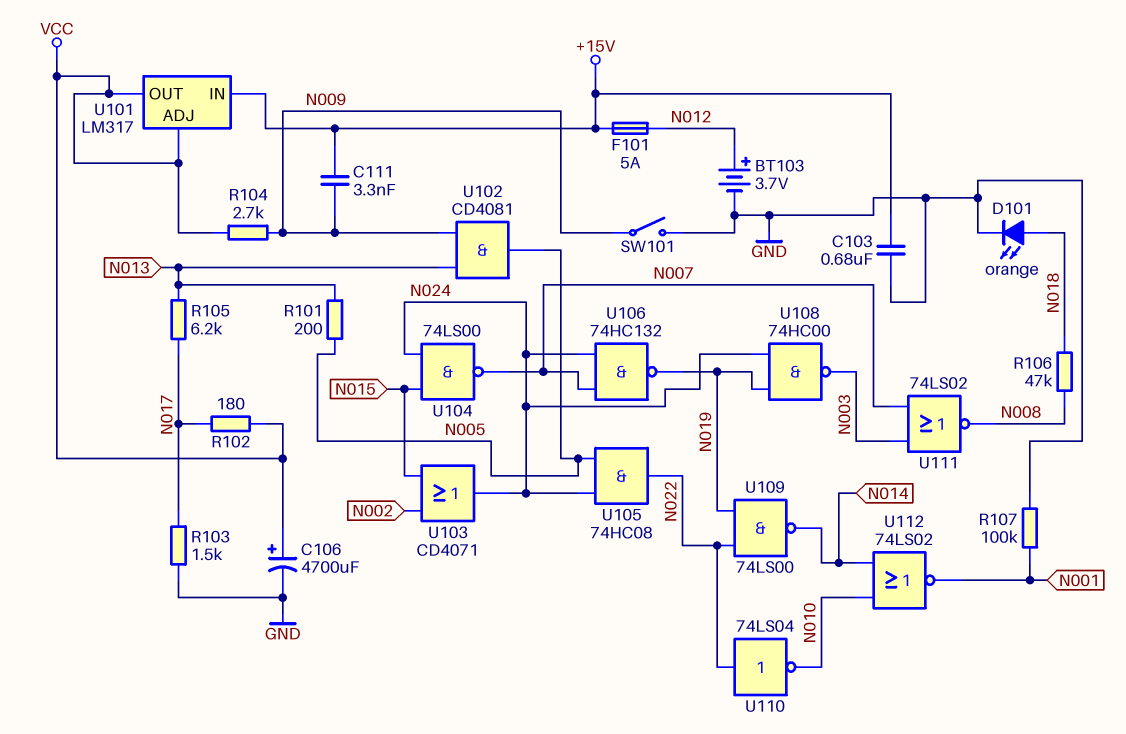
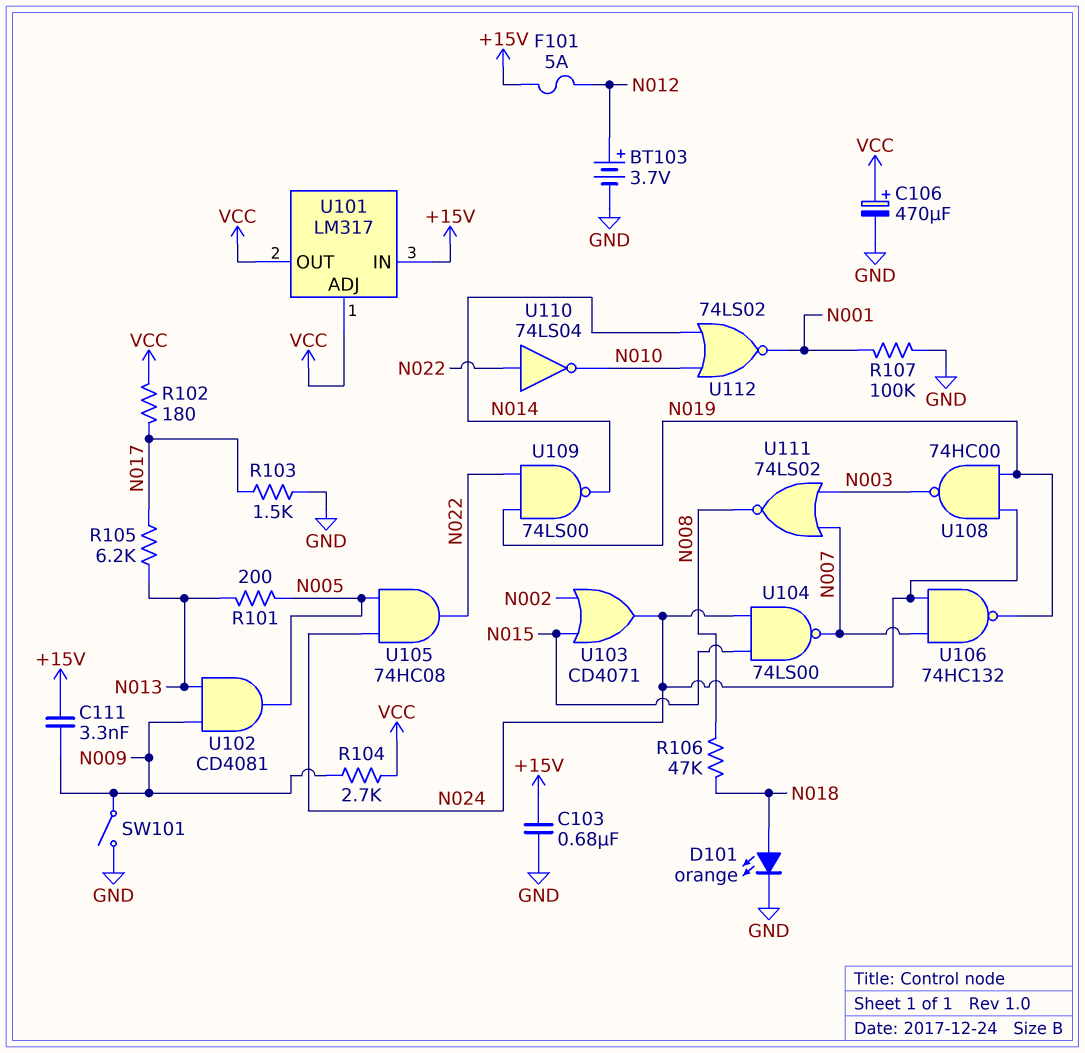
C106: 4700uF (plus VCC, minus GND) -> 470uF (plus VCC, minus GND)

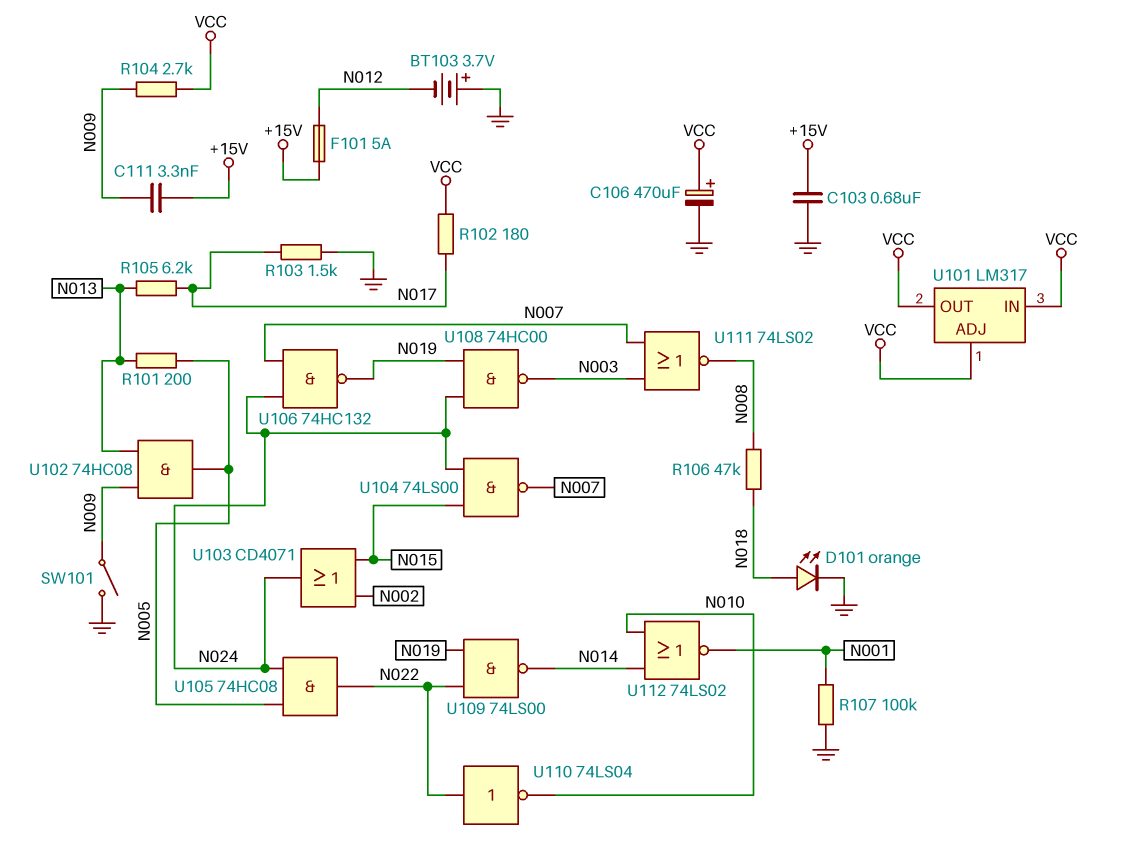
BT103: 3.7V (plus N012, minus GND) -> 3.7V (plus GND, minus N012)
U101 pin IN: +15V -> VCC
U102: AND CD4081 (in N009, in N013, out N005) -> AND 74HC08 (in N009, in N013, out N005)

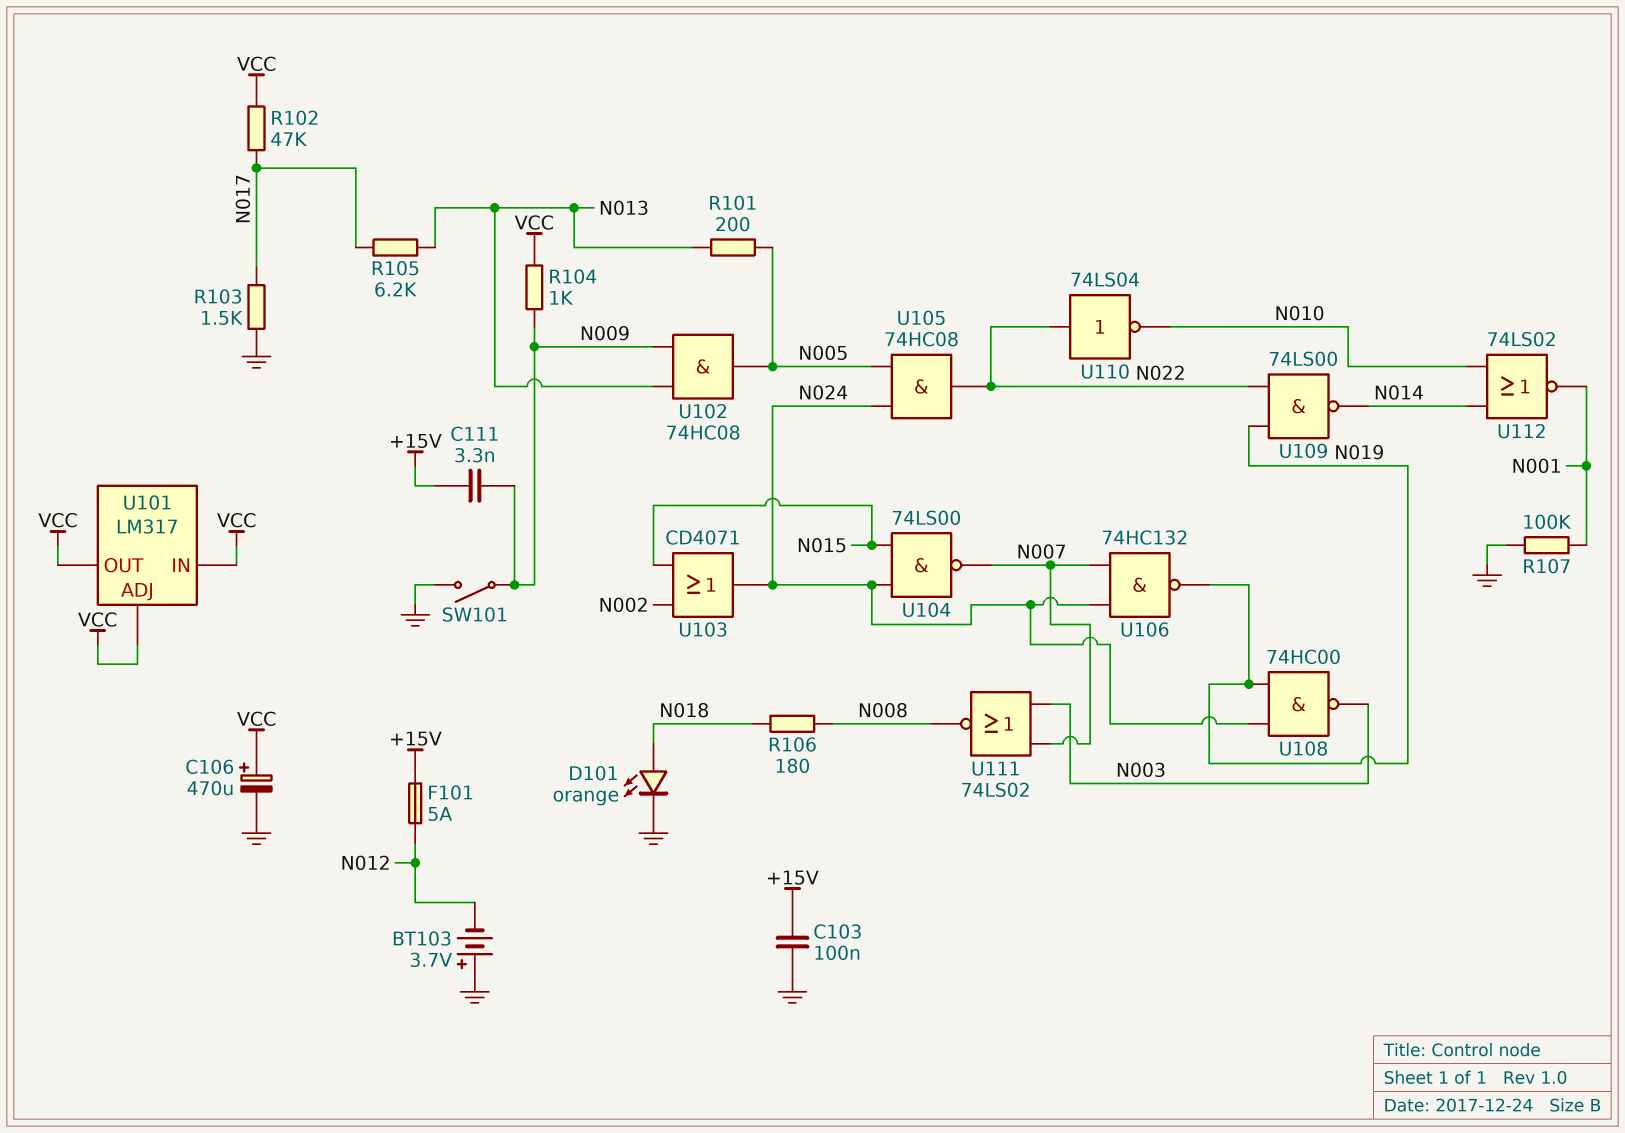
C103: 680nF (+15V, GND) -> 100nF (+15V, GND)
R102: 180 (N017, VCC) -> 47k (N017, VCC)
R104: 2.7k (N009, VCC) -> 1k (N009, VCC)
R106: 47k (N008, N018) -> 180 (N008, N018)

